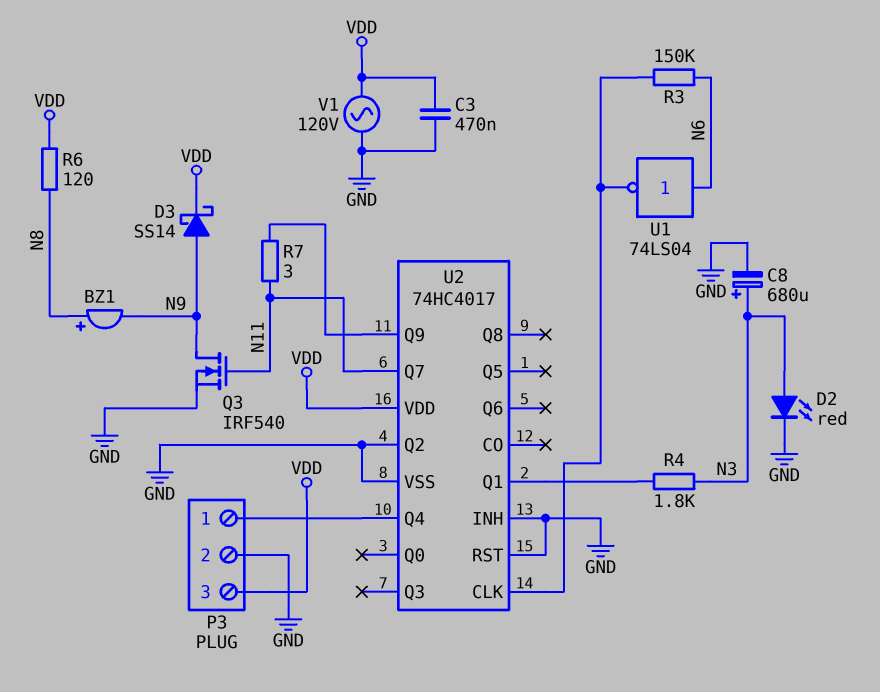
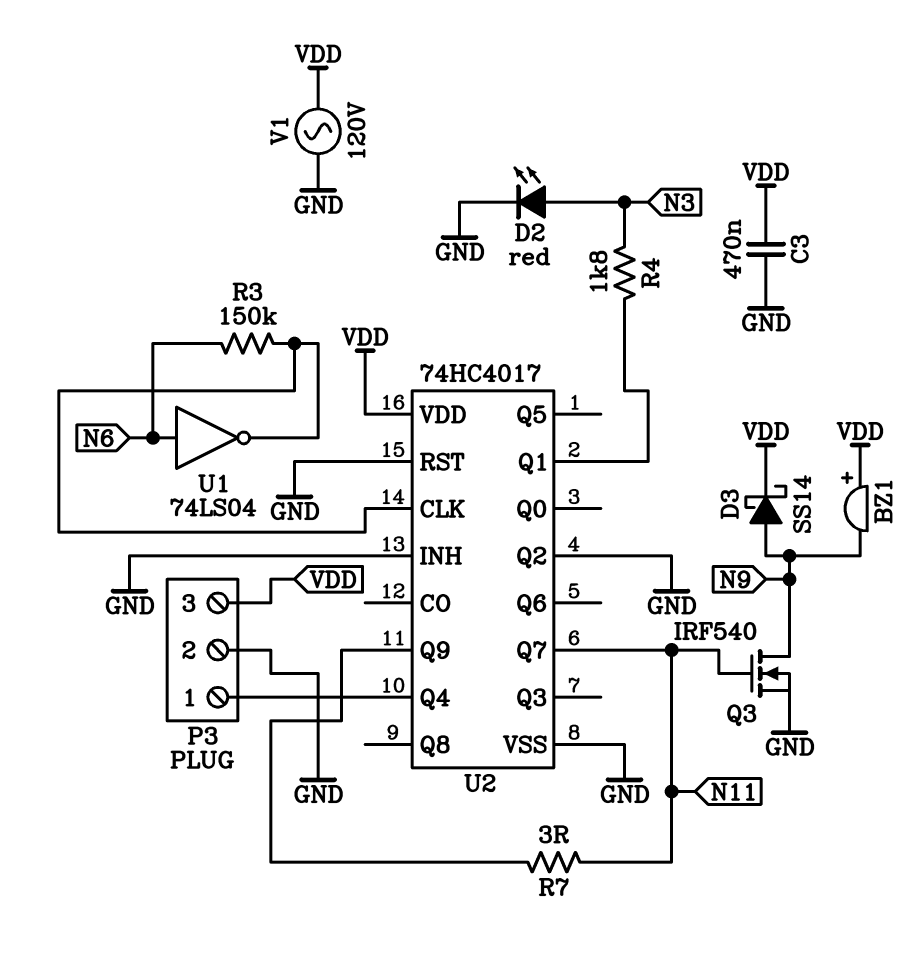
BZ1: buzzer (plus N8, minus N9) -> buzzer (plus VDD, minus N9)
C8: 680uF (plus N3, minus GND) -> none
R6: 120 (N8, VDD) -> none

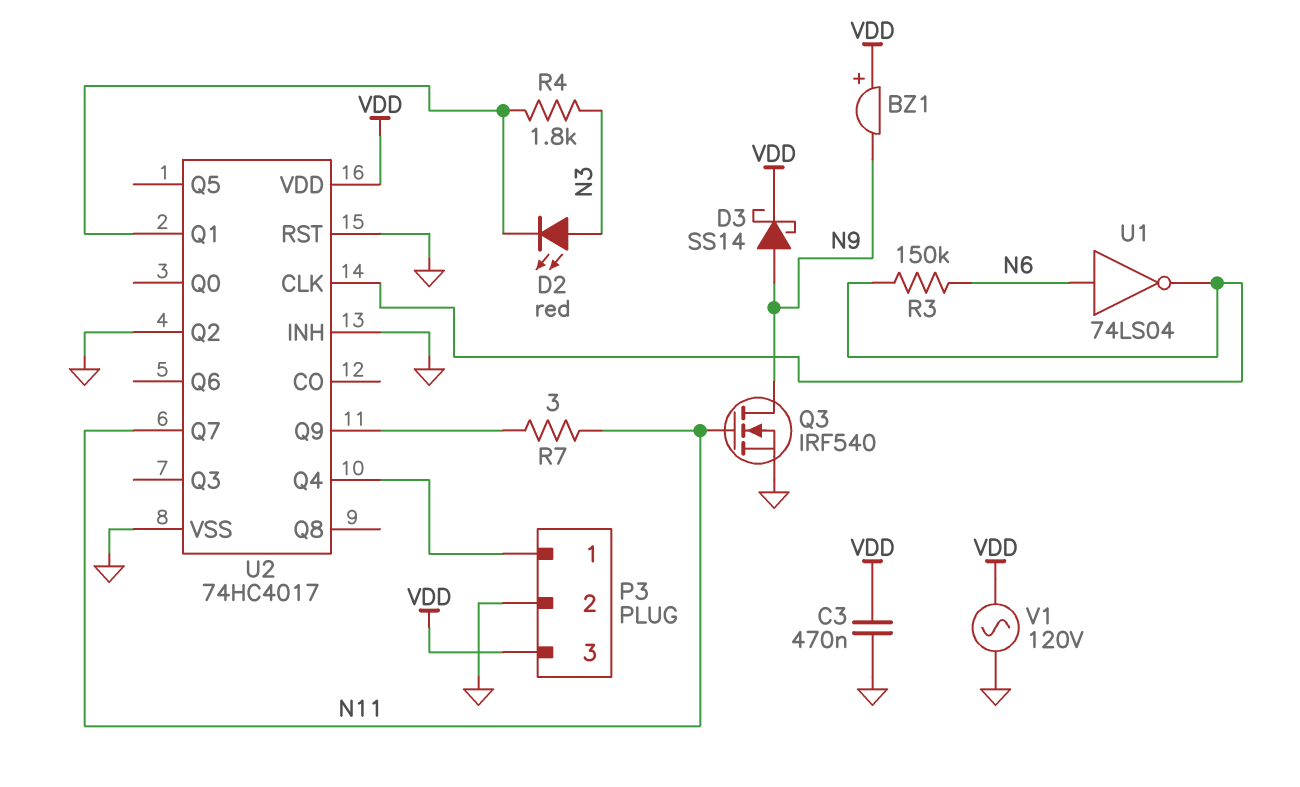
D2: LED red (A N3, K GND) -> LED red (A N3, K U2/Q1)

